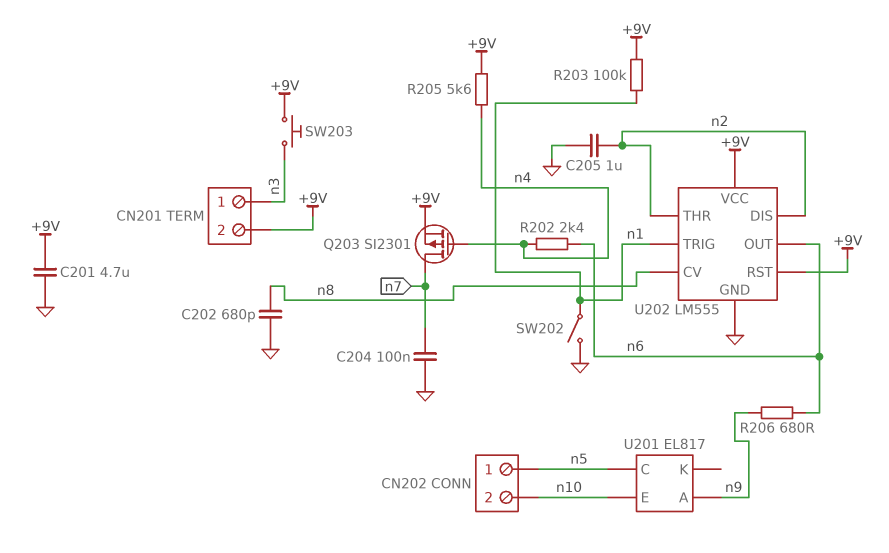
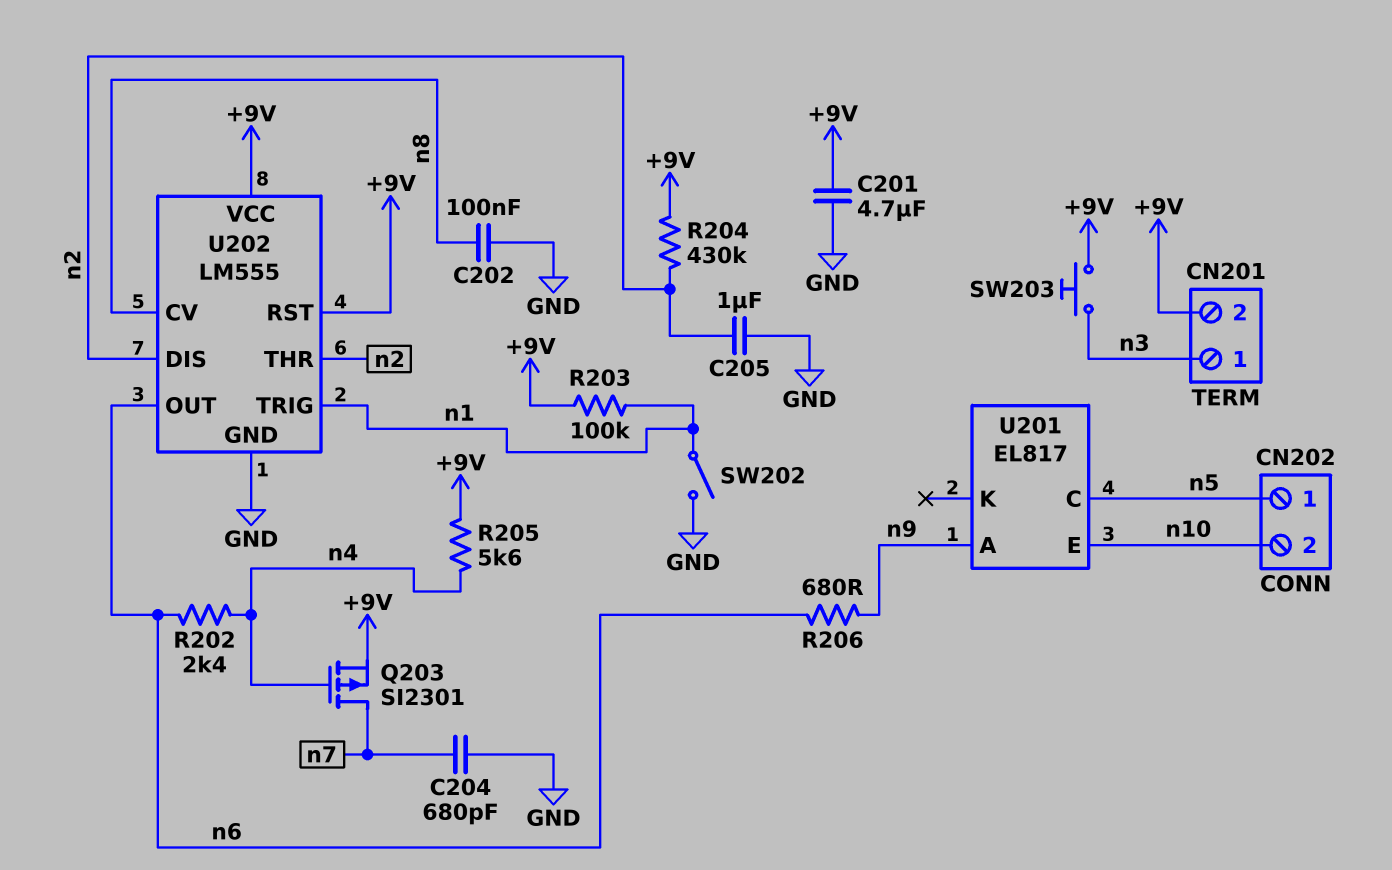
C202: 680pF (GND, n8) -> 100nF (GND, n8)
C204: 100nF (GND, n7) -> 680pF (GND, n7)
R204: none -> 430k (+9V, n2)

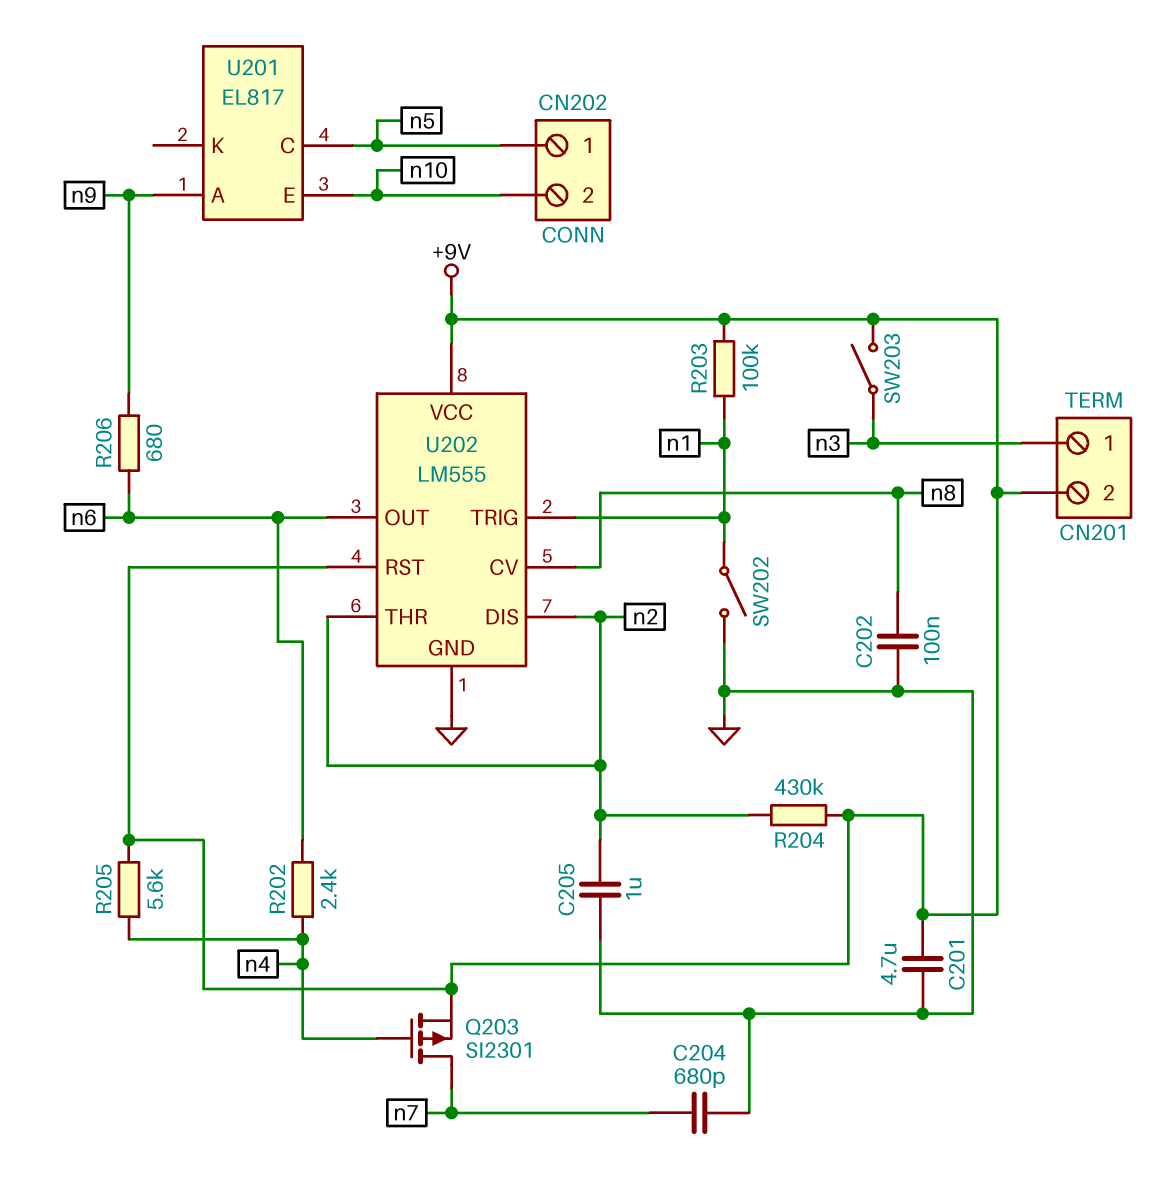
SW203: button (+9V, n3) -> switch (+9V, n3)

